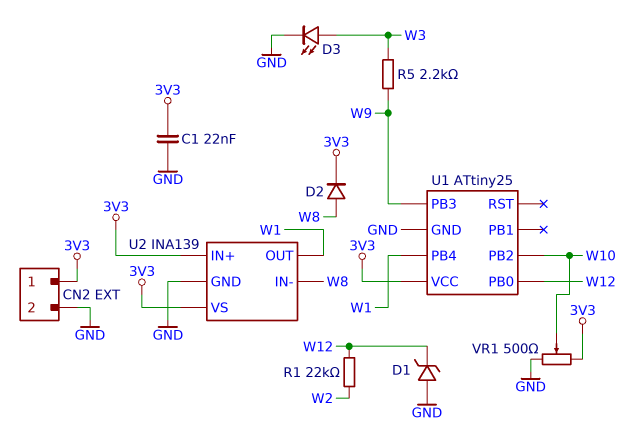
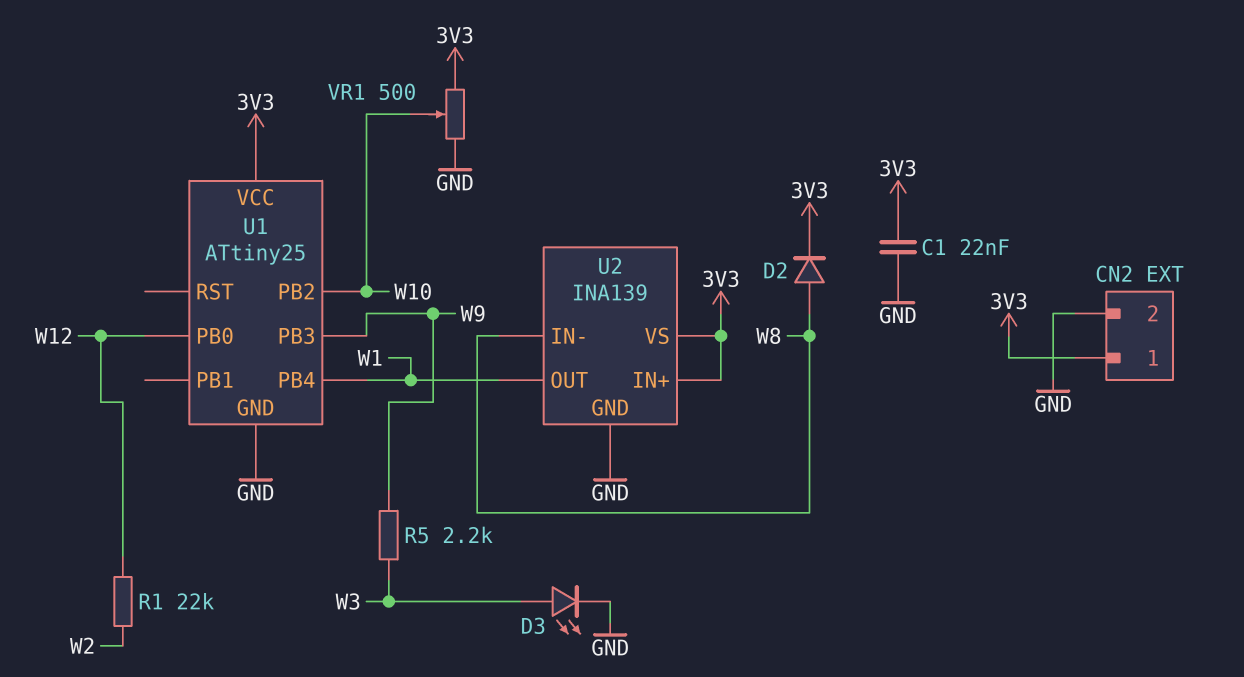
D1: zener (A GND, K W12) -> none

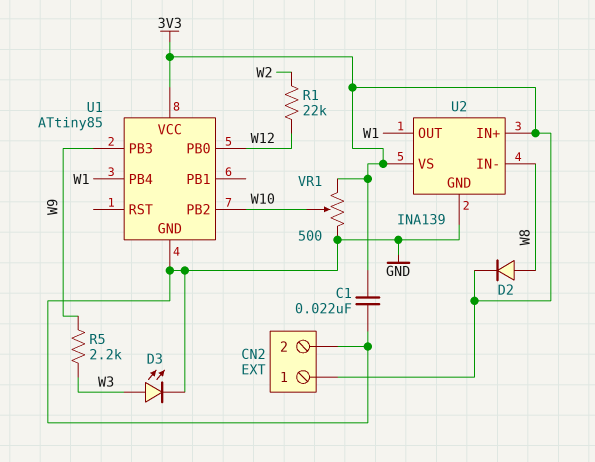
U1: ATtiny25 -> ATtiny85

